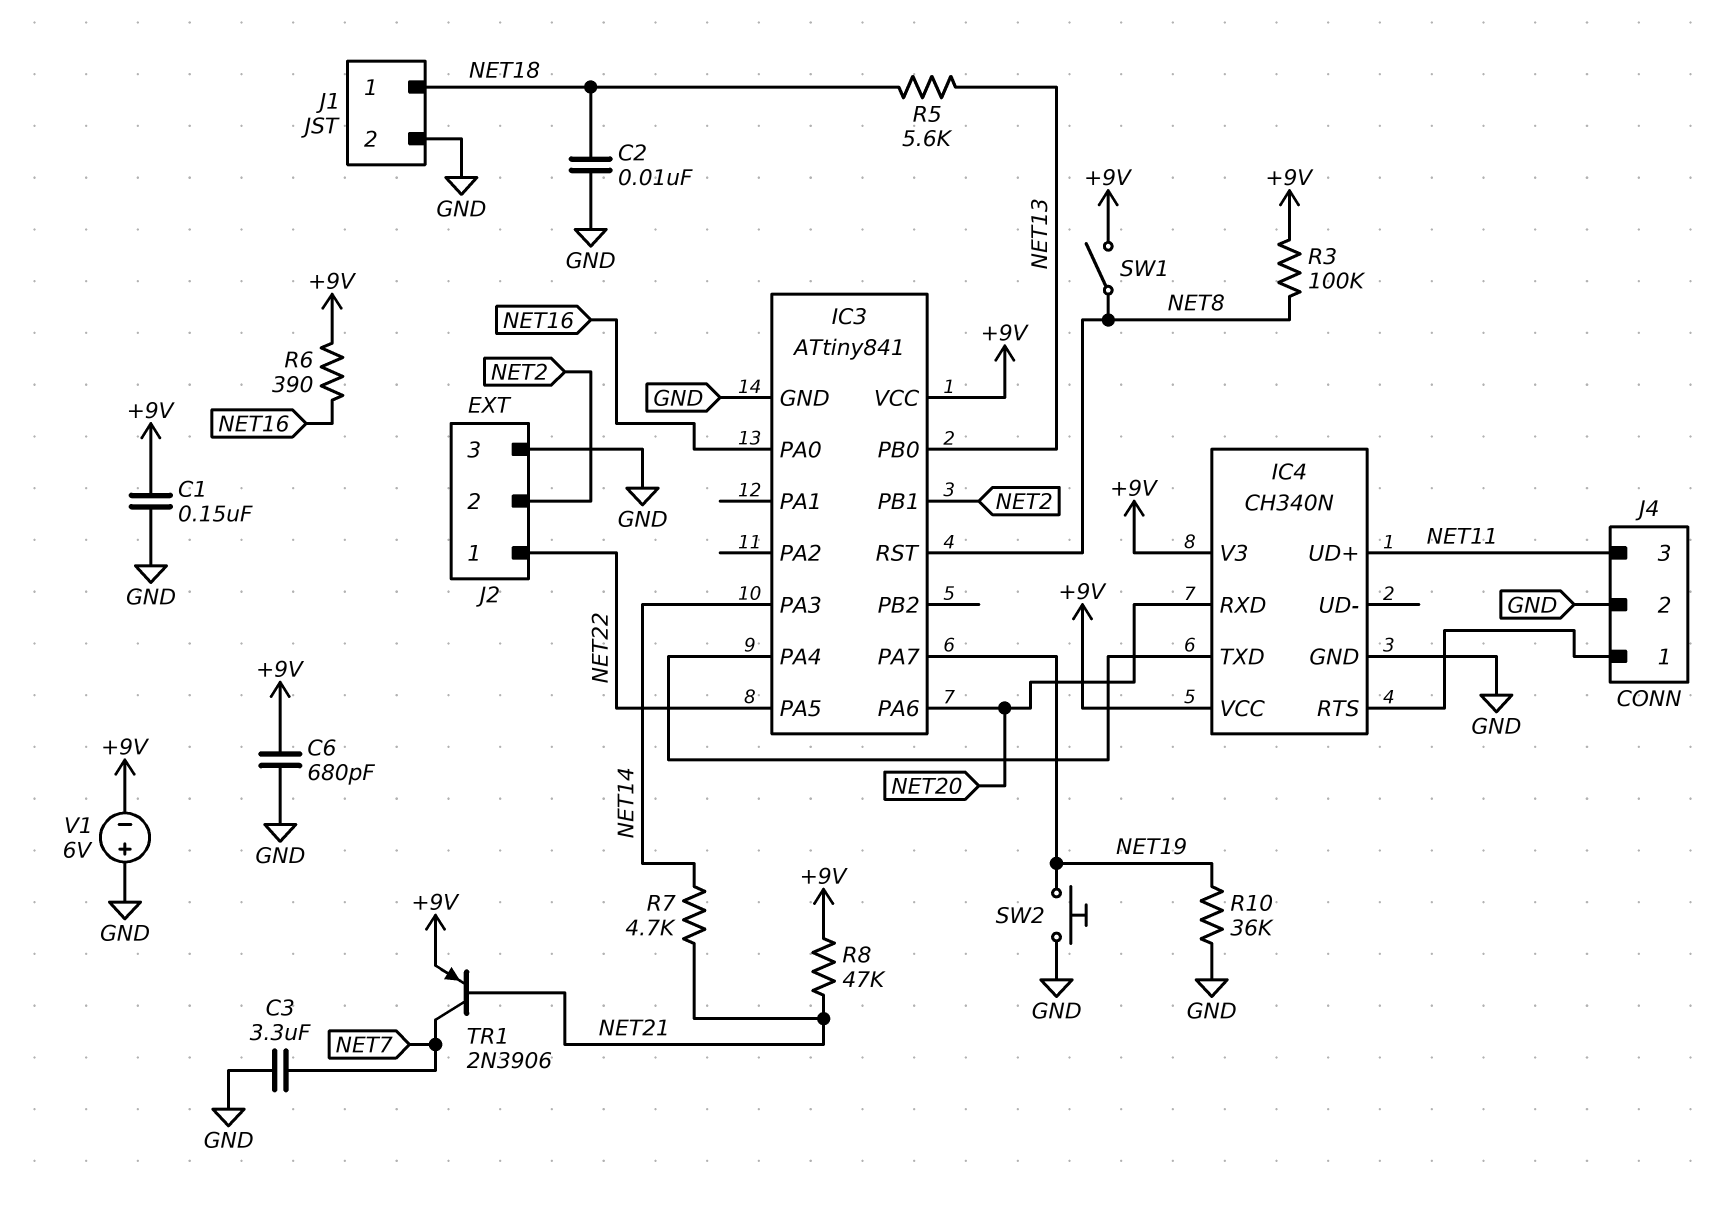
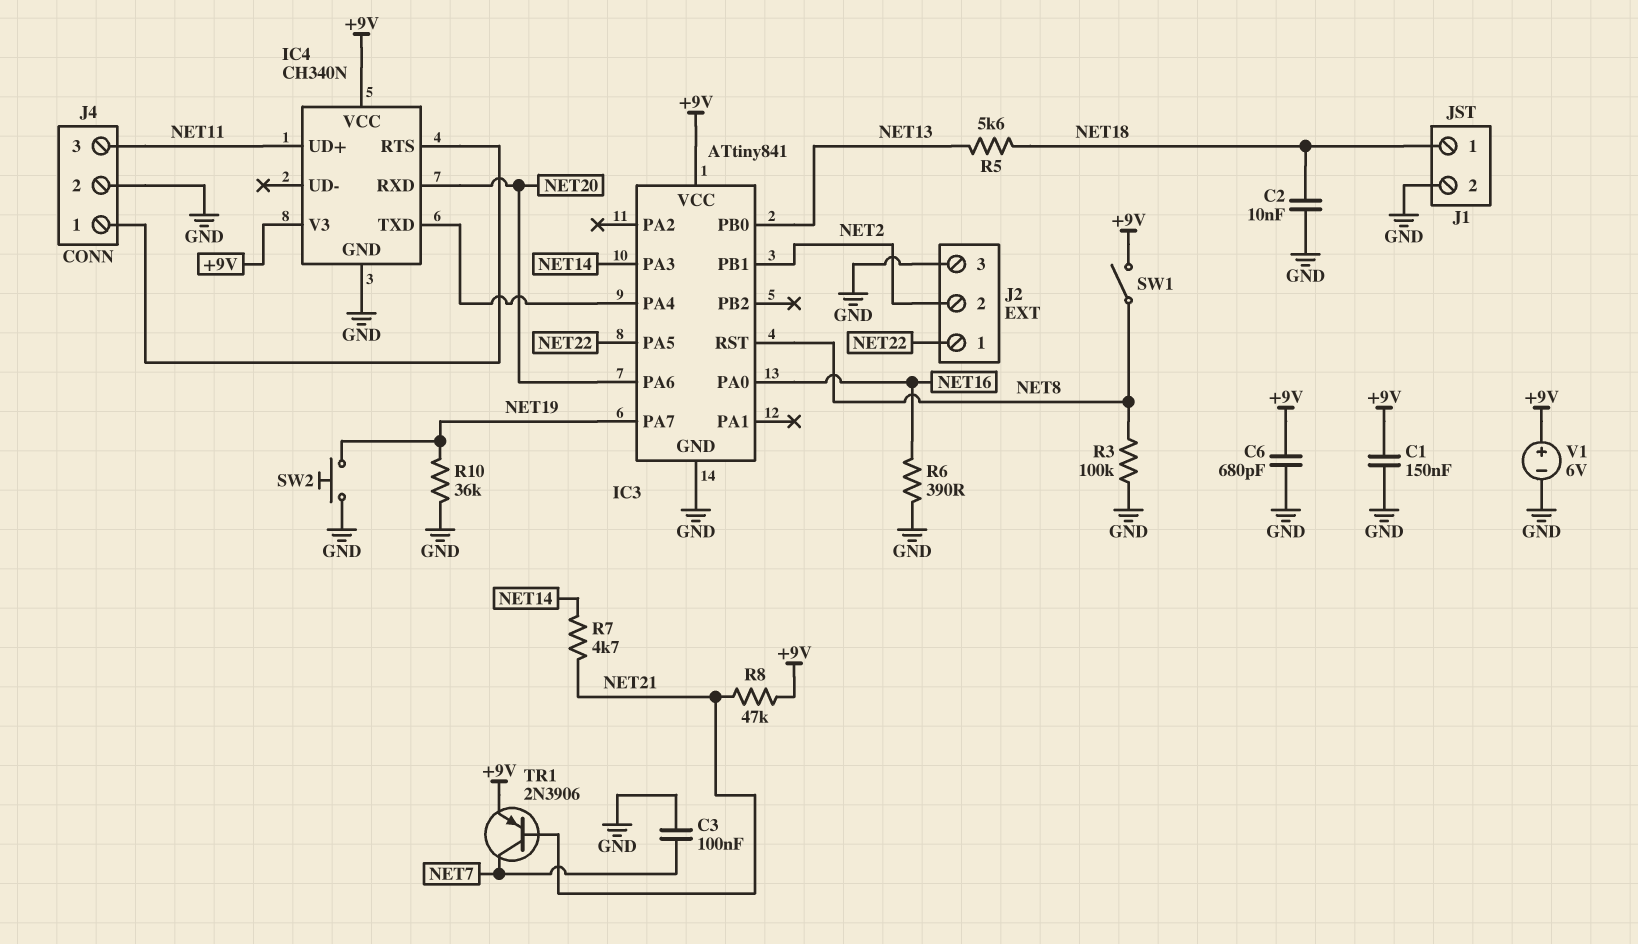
C3: 3.3uF (GND, NET7) -> 100nF (GND, NET7)
R3: 100k (+9V, NET8) -> 100k (GND, NET8)
R6: 390 (+9V, NET16) -> 390 (GND, NET16)
V1: 6V (plus GND, minus +9V) -> 6V (plus +9V, minus GND)

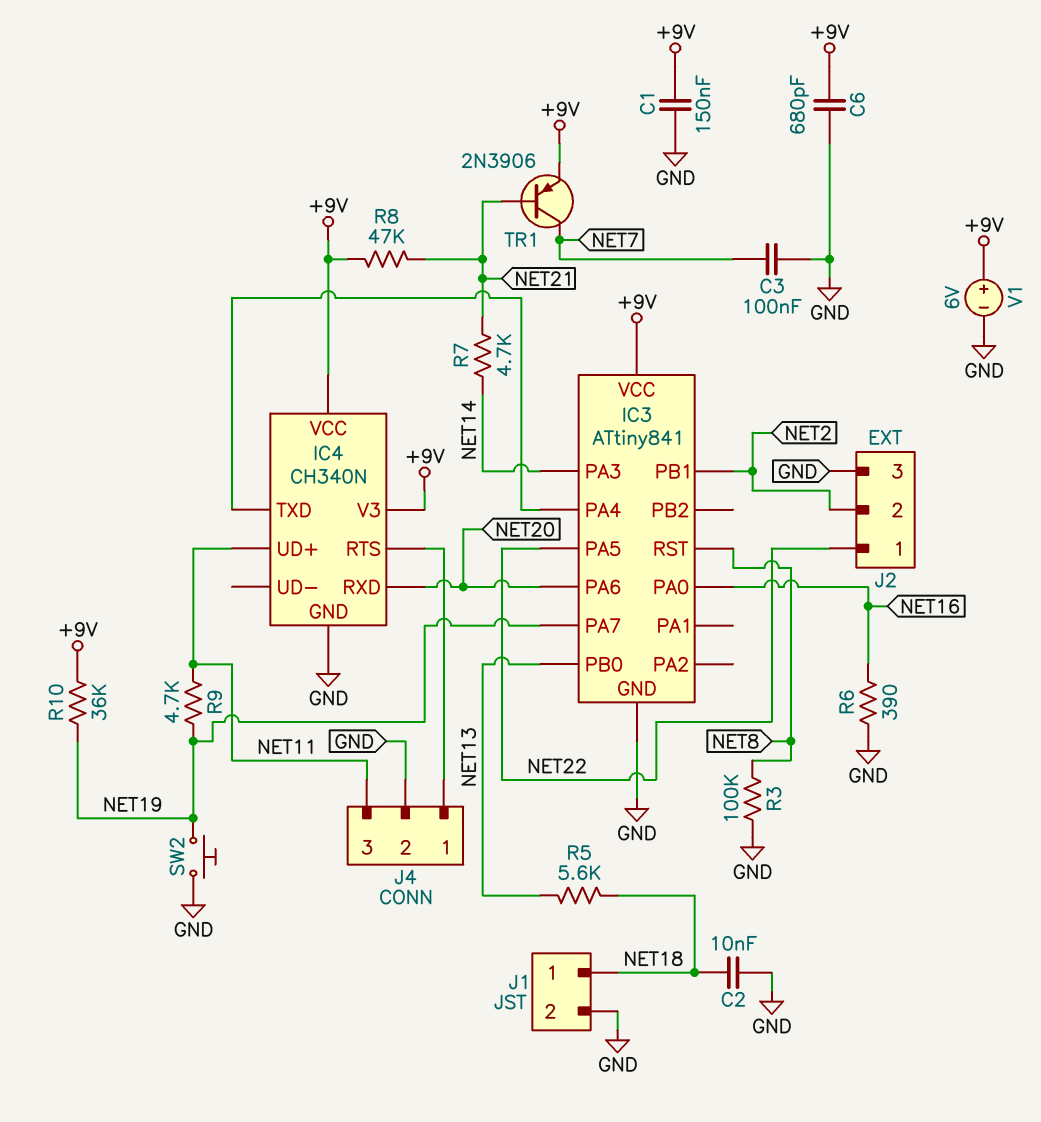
R9: none -> 4.7k (NET11, NET19)
R10: 36k (GND, NET19) -> 36k (+9V, NET19)
SW1: switch (+9V, NET8) -> none

